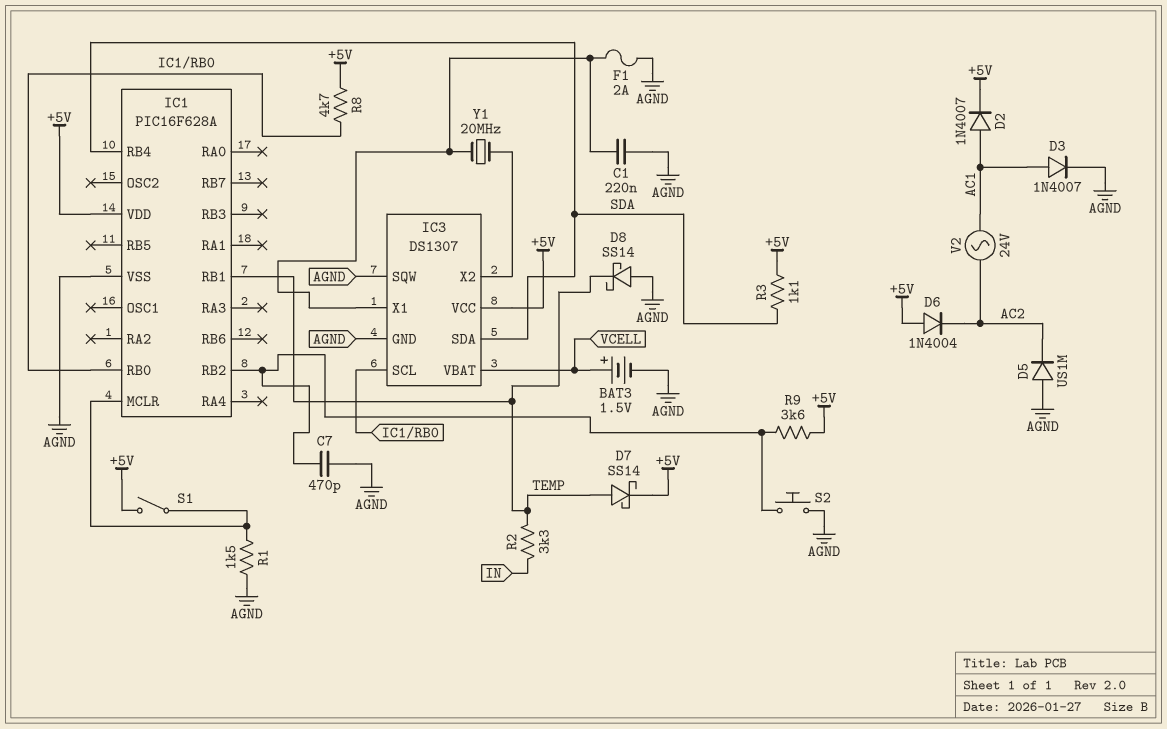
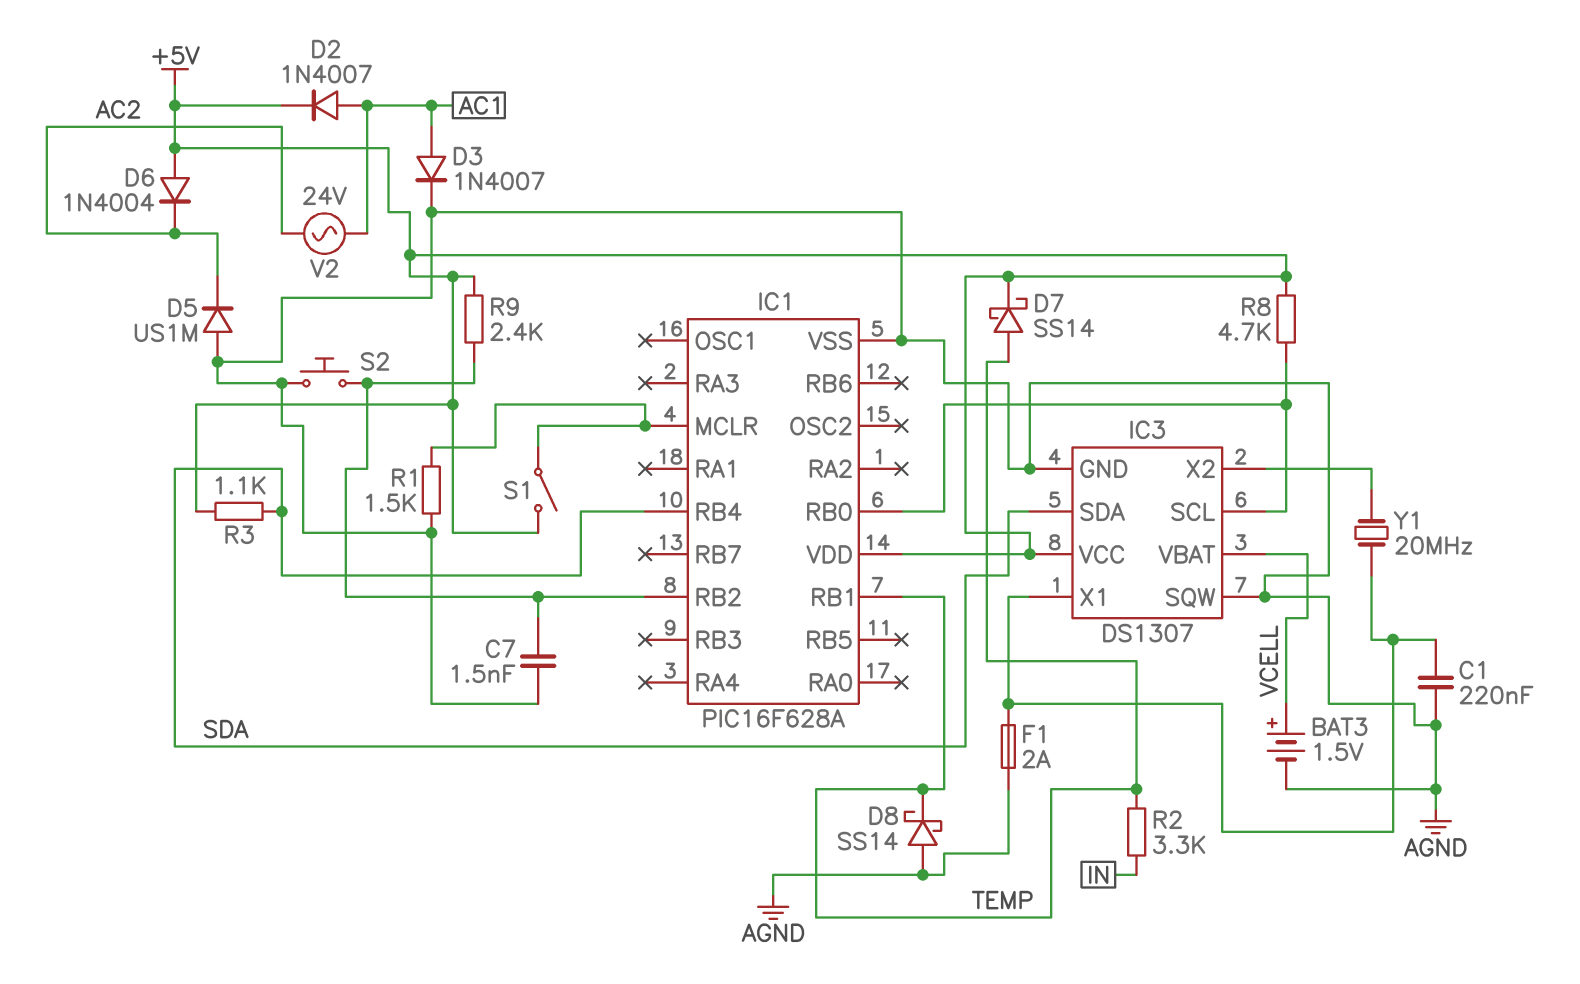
C7: 470pF (AGND, IC1/RB2) -> 1.5nF (AGND, IC1/RB2)
R9: 3.6k (+5V, IC1/RB2) -> 2.4k (+5V, IC1/RB2)

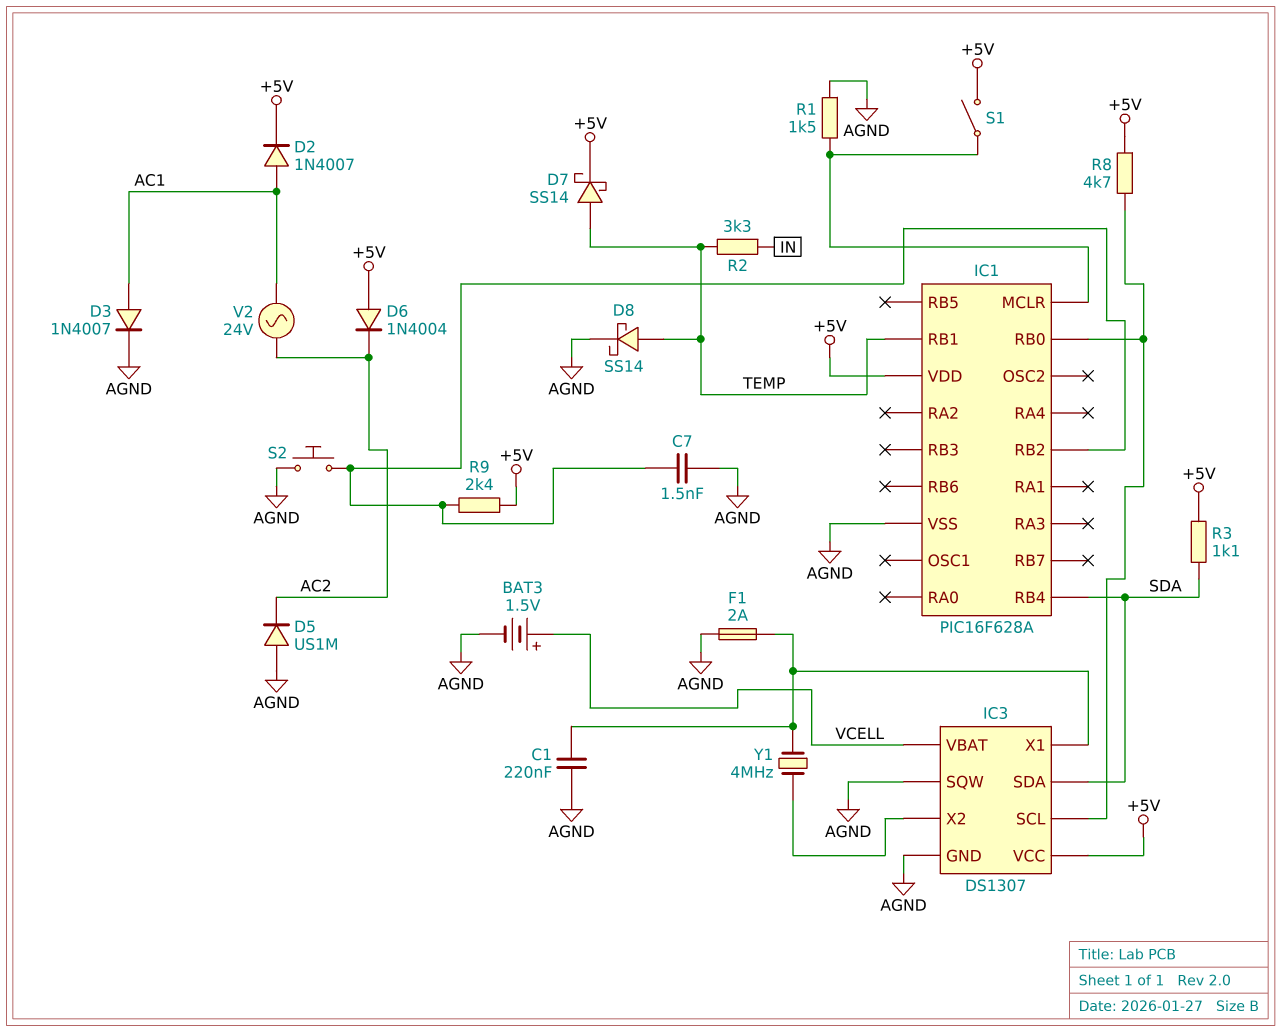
D8: schottky SS14 (A AGND, K TEMP) -> schottky SS14 (A TEMP, K AGND)
Y1: 20MHz (IC3/X1, IC3/X2) -> 4MHz (IC3/X1, IC3/X2)

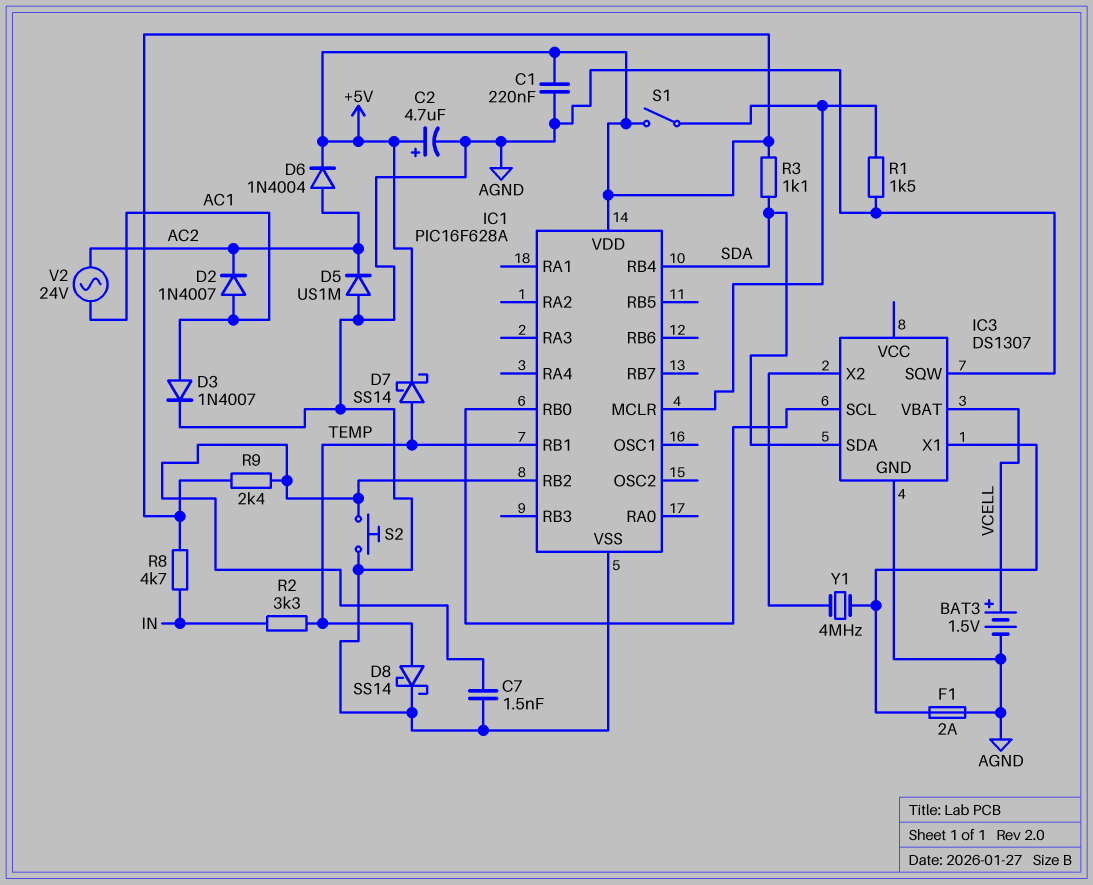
C1: 220nF (AGND, IC3/X1) -> 220nF (+5V, AGND)
C2: none -> 4.7uF (plus +5V, minus AGND)
D2: diode 1N4007 (A AC1, K +5V) -> diode 1N4007 (A AC1, K AC2)
D6: diode 1N4004 (A +5V, K AC2) -> diode 1N4004 (A AC2, K +5V)
IC3 pin VCC: +5V -> none
R8: 4.7k (+5V, IC1/RB0) -> 4.7k (+5V, IN)

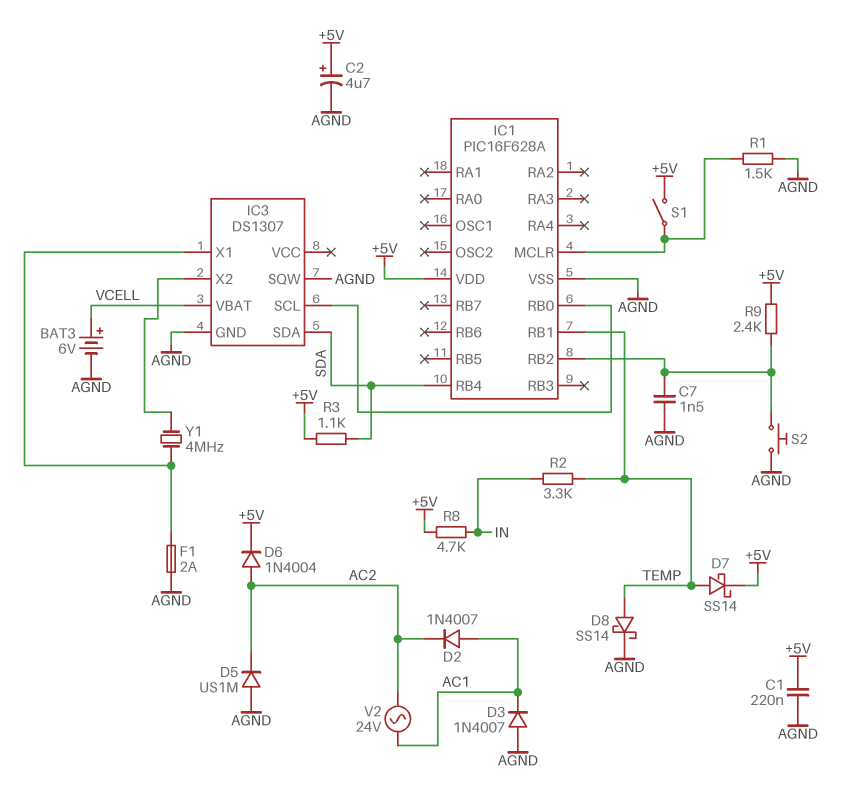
BAT3: 1.5V (plus VCELL, minus AGND) -> 6V (plus VCELL, minus AGND)
D3: diode 1N4007 (A AC1, K AGND) -> diode 1N4007 (A AGND, K AC1)

